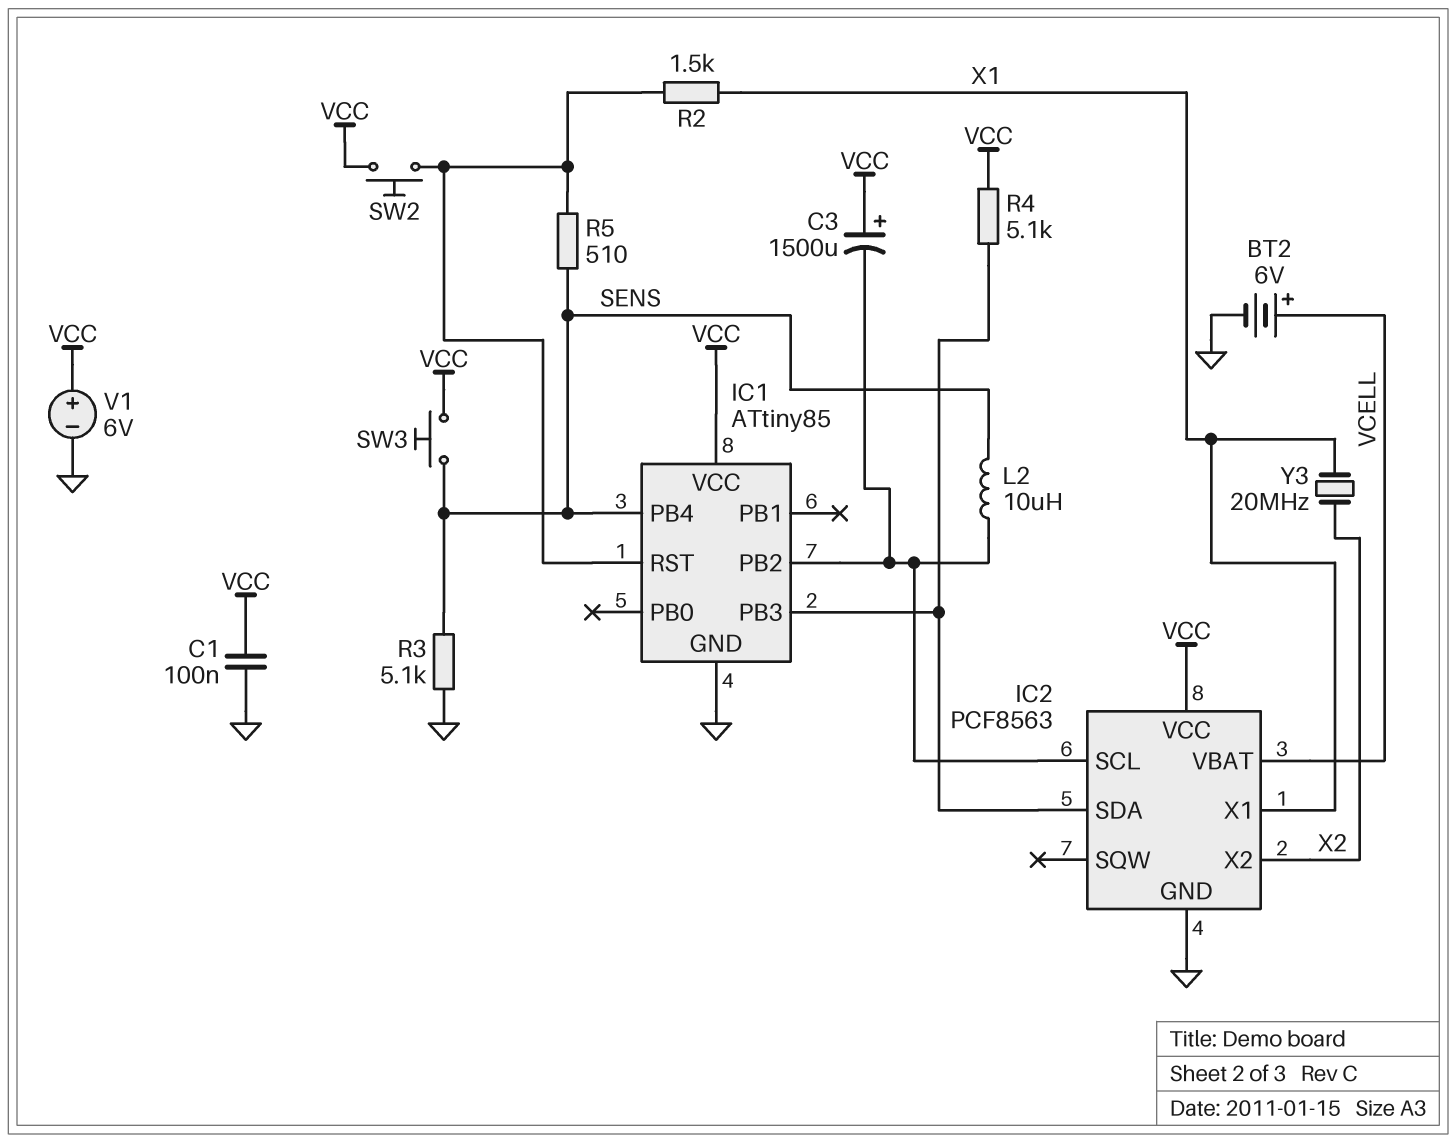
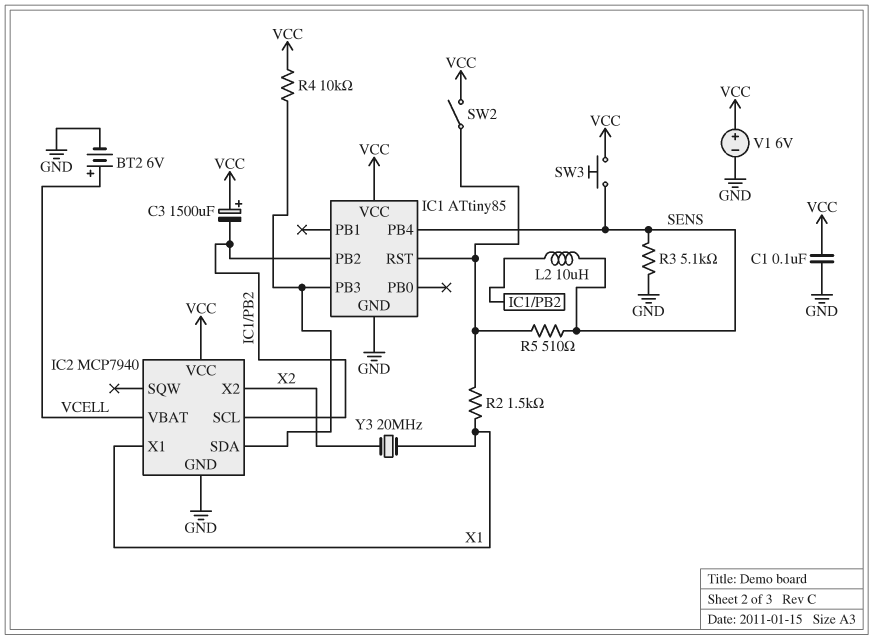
IC2: PCF8563 -> MCP7940
R4: 5.1k (IC1/PB3, VCC) -> 10k (IC1/PB3, VCC)
SW2: button (IC1/RST, VCC) -> switch (IC1/RST, VCC)

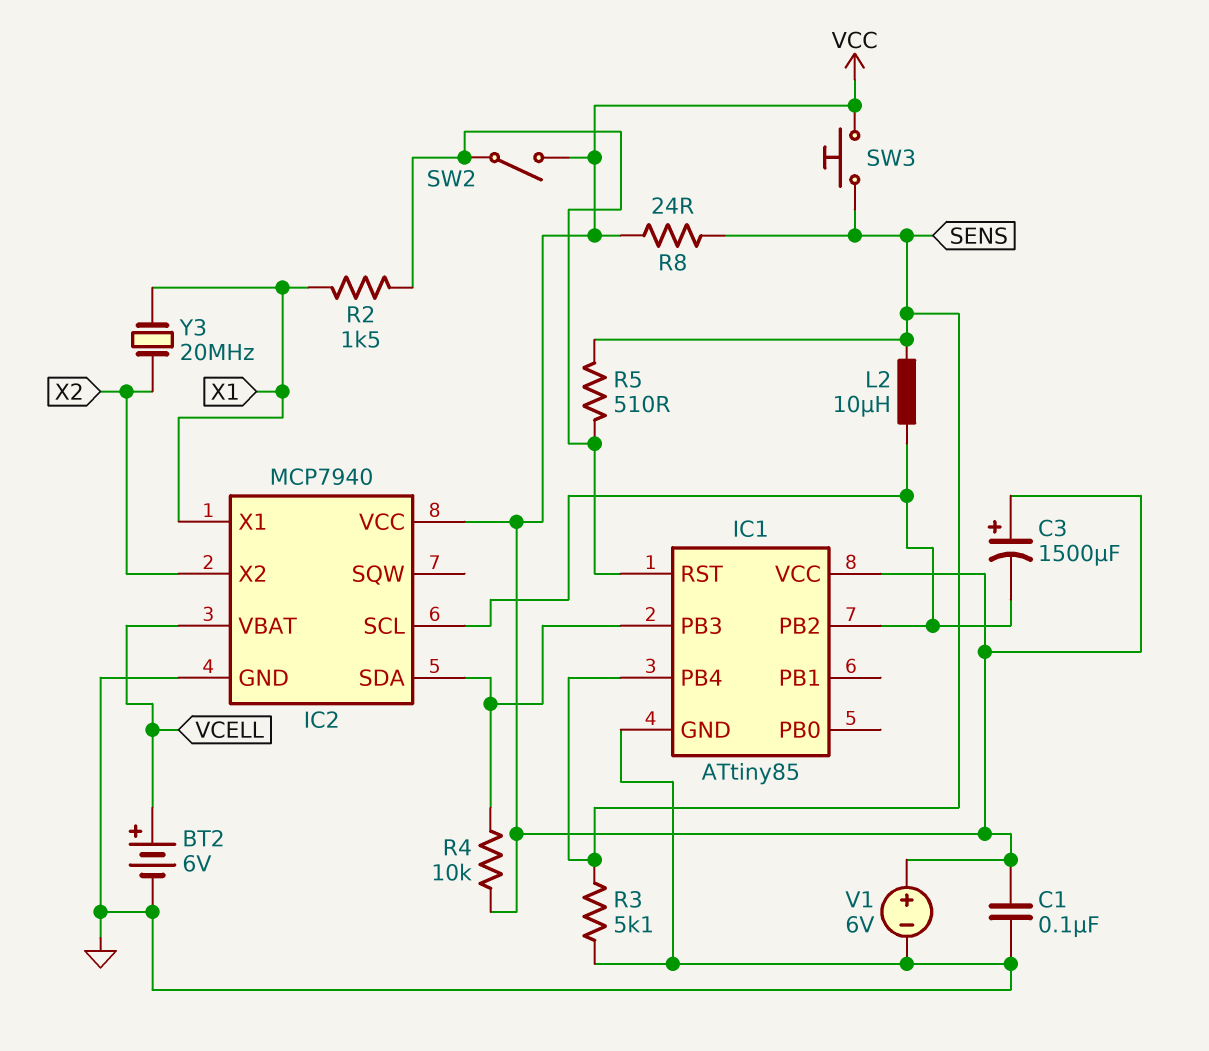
R8: none -> 24 (SENS, VCC)

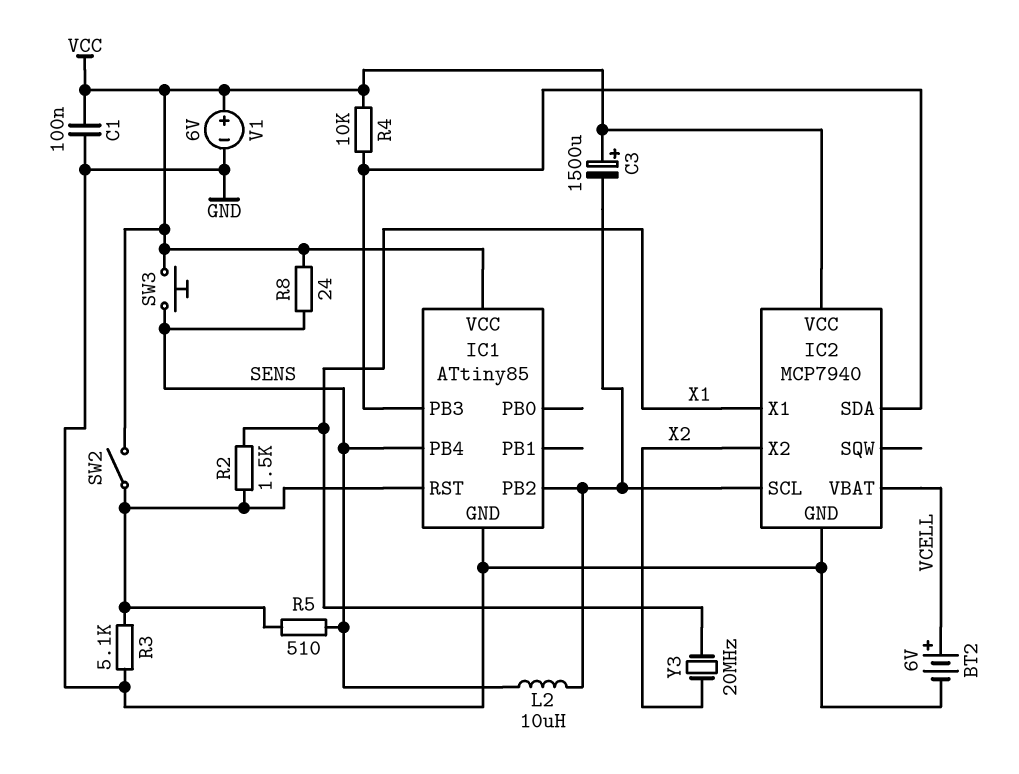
R3: 5.1k (GND, SENS) -> 5.1k (GND, IC1/RST)

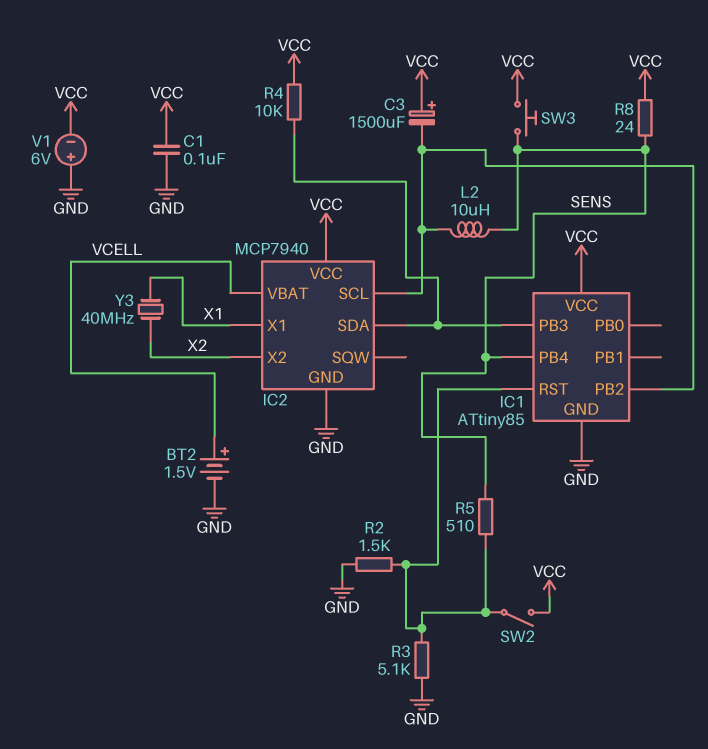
BT2: 6V (plus VCELL, minus GND) -> 1.5V (plus VCELL, minus GND)
R2: 1.5k (IC1/RST, X1) -> 1.5k (GND, IC1/RST)
V1: 6V (plus VCC, minus GND) -> 6V (plus GND, minus VCC)
Y3: 20MHz (X1, X2) -> 40MHz (X1, X2)

